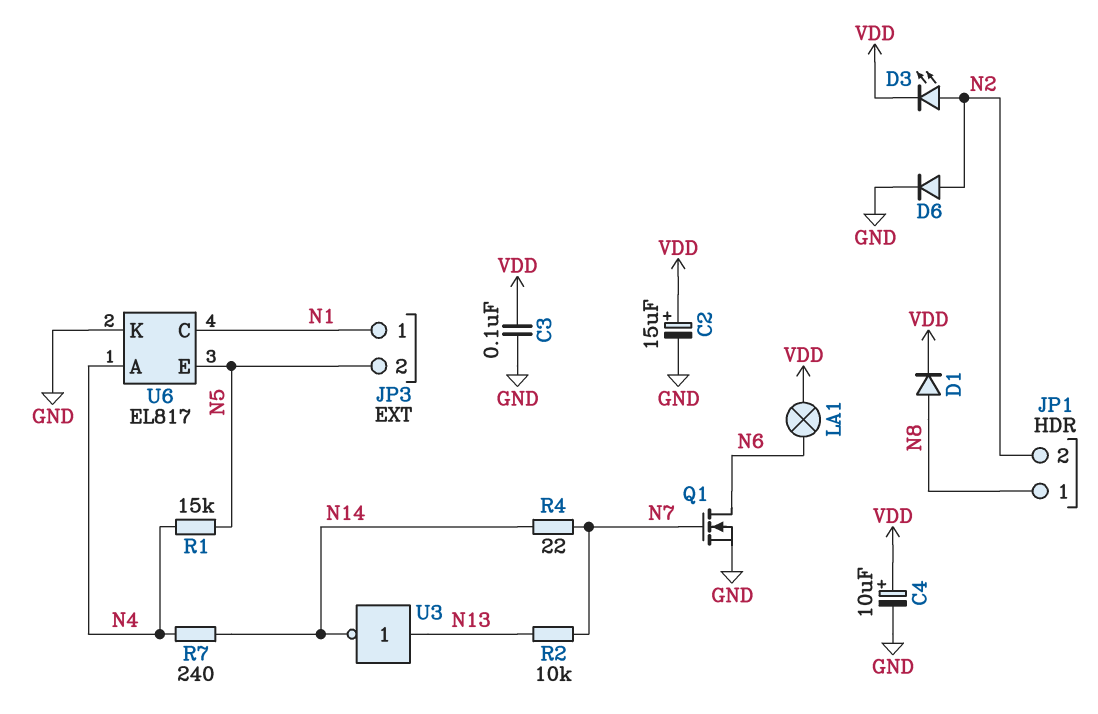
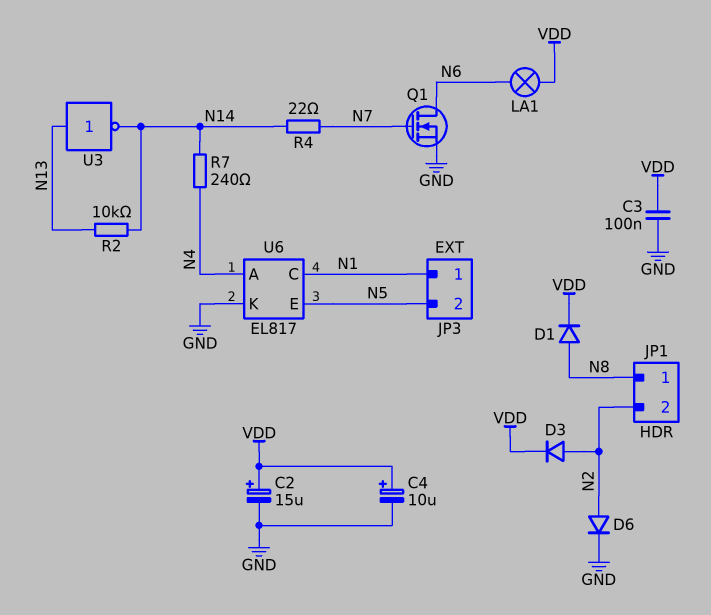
D3: LED (A N2, K VDD) -> diode (A N2, K VDD)
R1: 15k (N4, N5) -> none
R2: 10k (N7, N13) -> 10k (N13, N14)

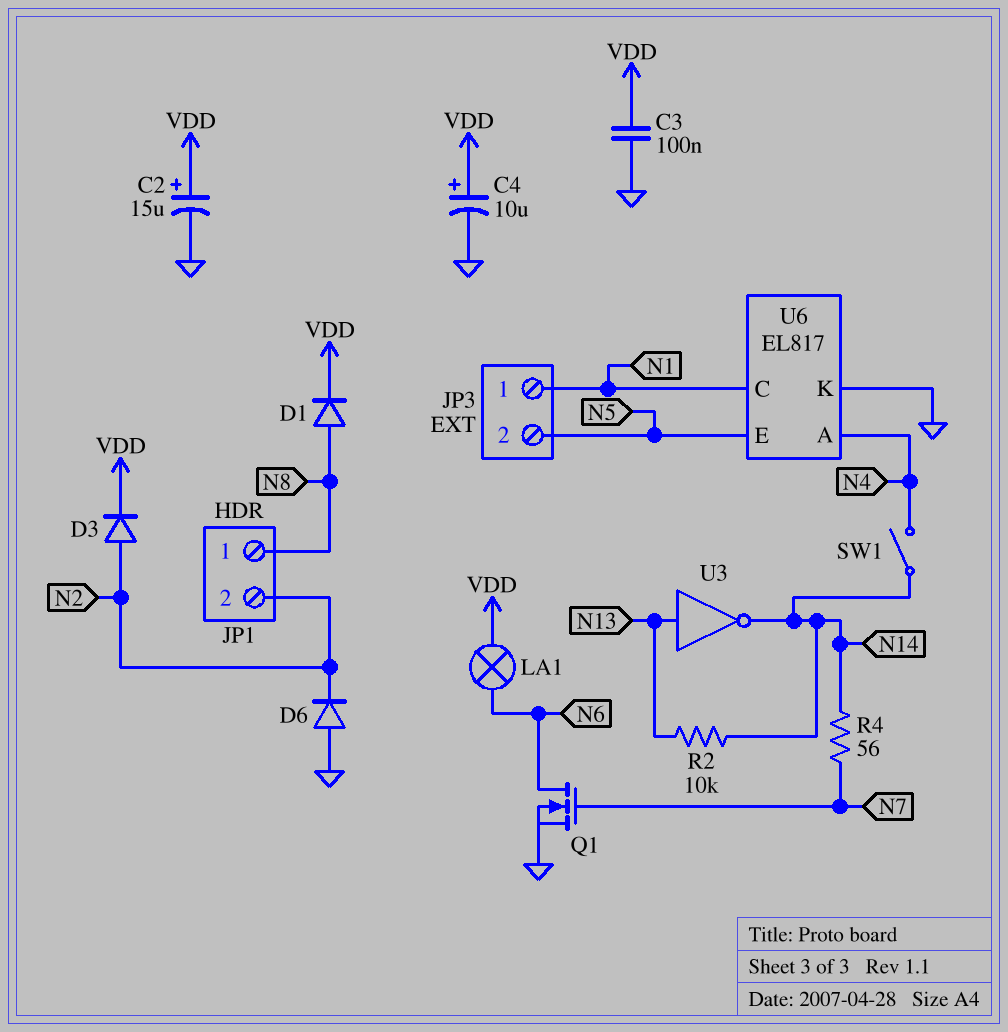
D6: diode (A N2, K GND) -> diode (A GND, K N2)
R4: 22 (N7, N14) -> 56 (N7, N14)
R7: 240 (N4, N14) -> none
SW1: none -> switch (N4, N14)

